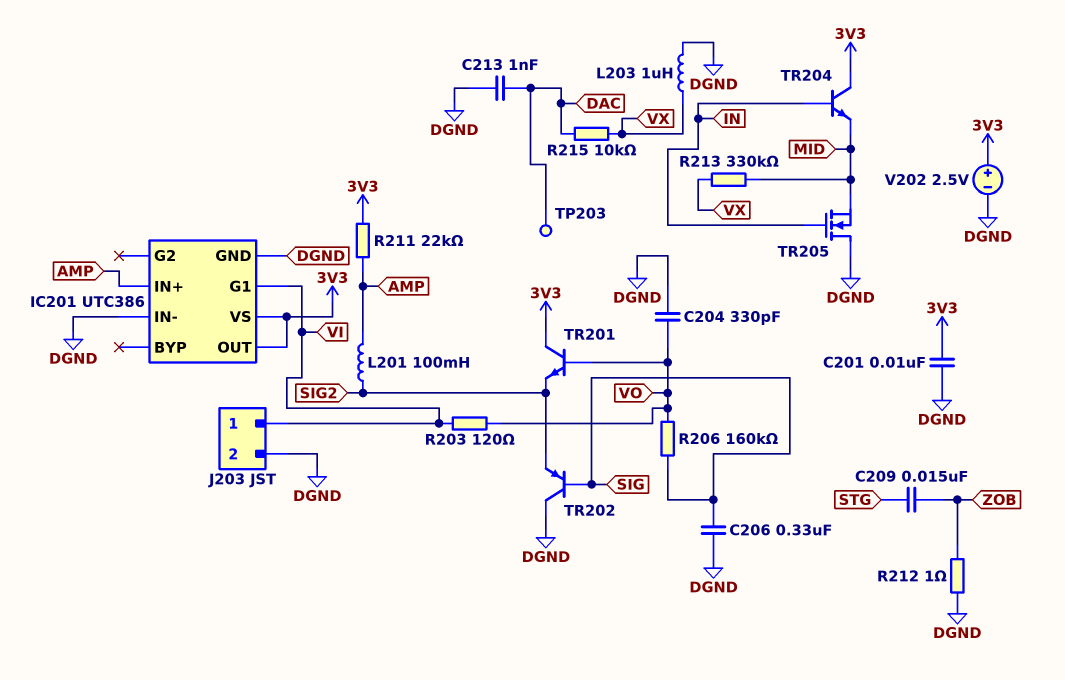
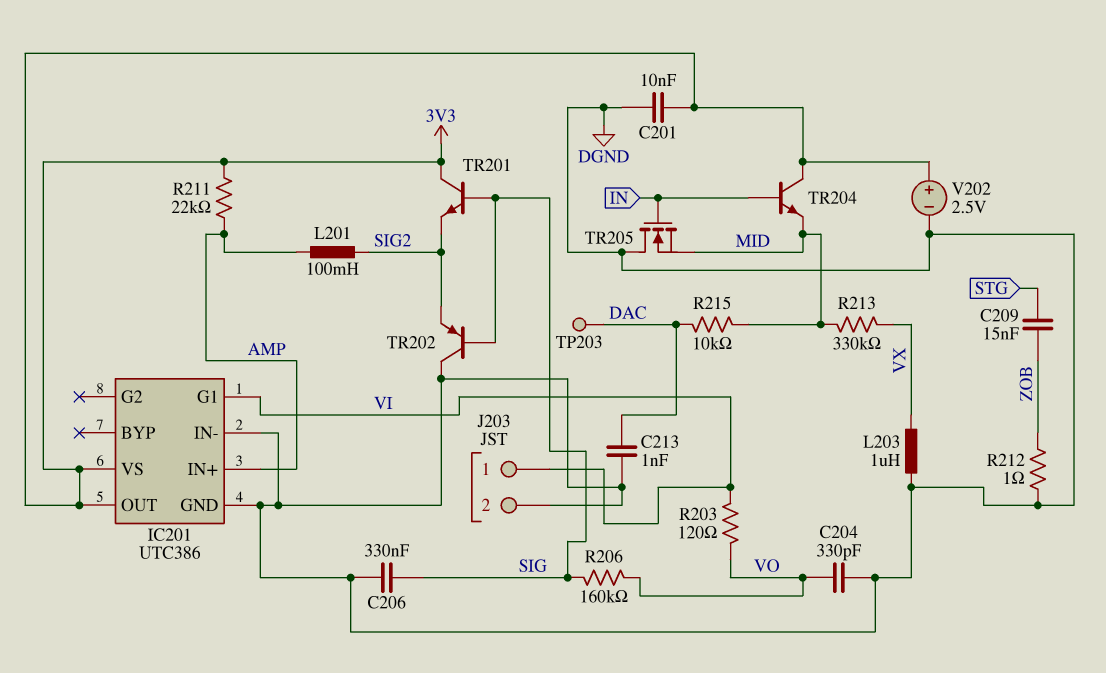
R215: 10k (DAC, VX) -> 10k (DAC, MID)
TR201: NPN (B VO, C 3V3, E SIG2) -> NPN (B SIG, C 3V3, E SIG2)

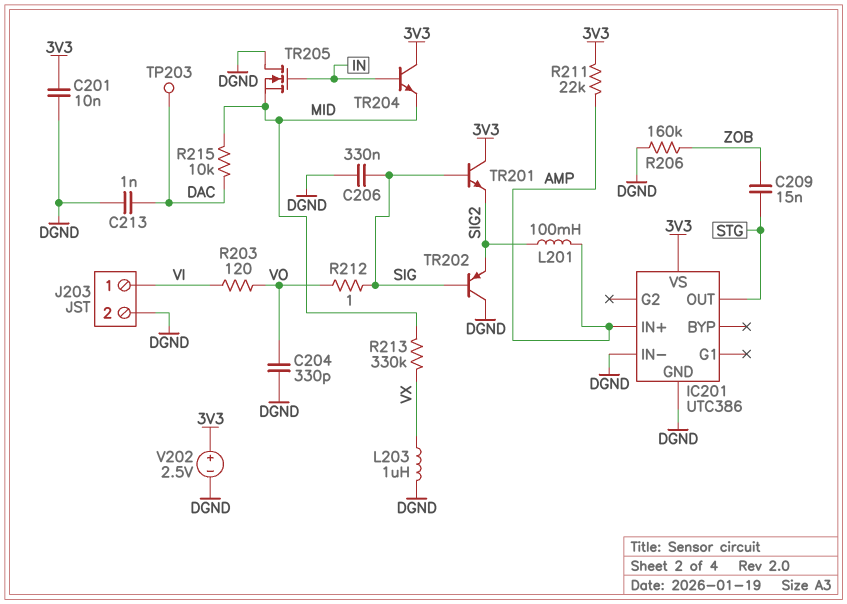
IC201 pin G1: VI -> none
IC201 pin OUT: 3V3 -> STG
R206: 160k (SIG, VO) -> 160k (DGND, ZOB)
R212: 1 (DGND, ZOB) -> 1 (SIG, VO)

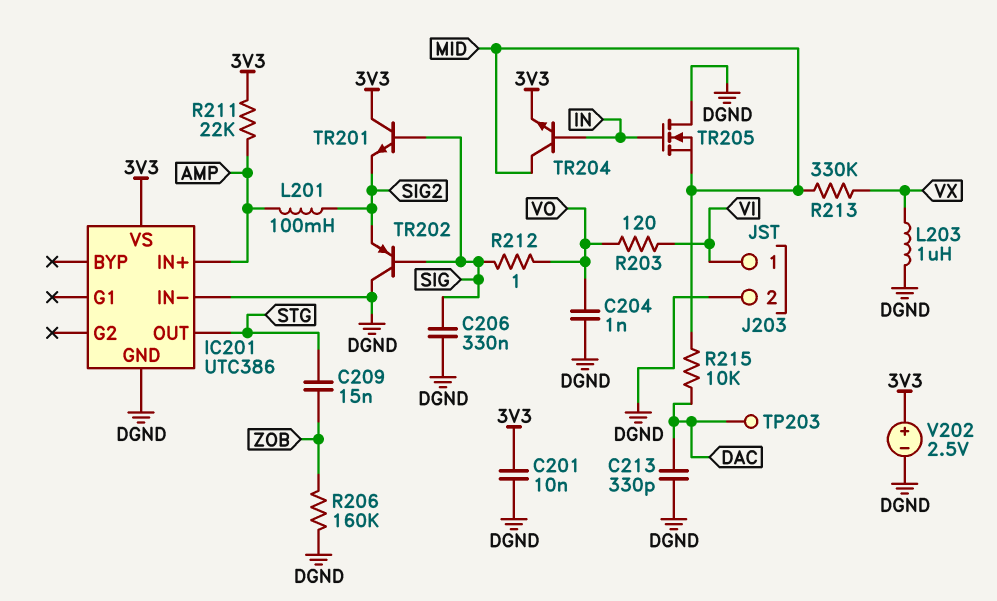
C204: 330pF (DGND, VO) -> 1nF (DGND, VO)
C213: 1nF (DAC, DGND) -> 330pF (DAC, DGND)
TR204: NPN (B IN, C 3V3, E MID) -> NPN (B IN, C MID, E 3V3)

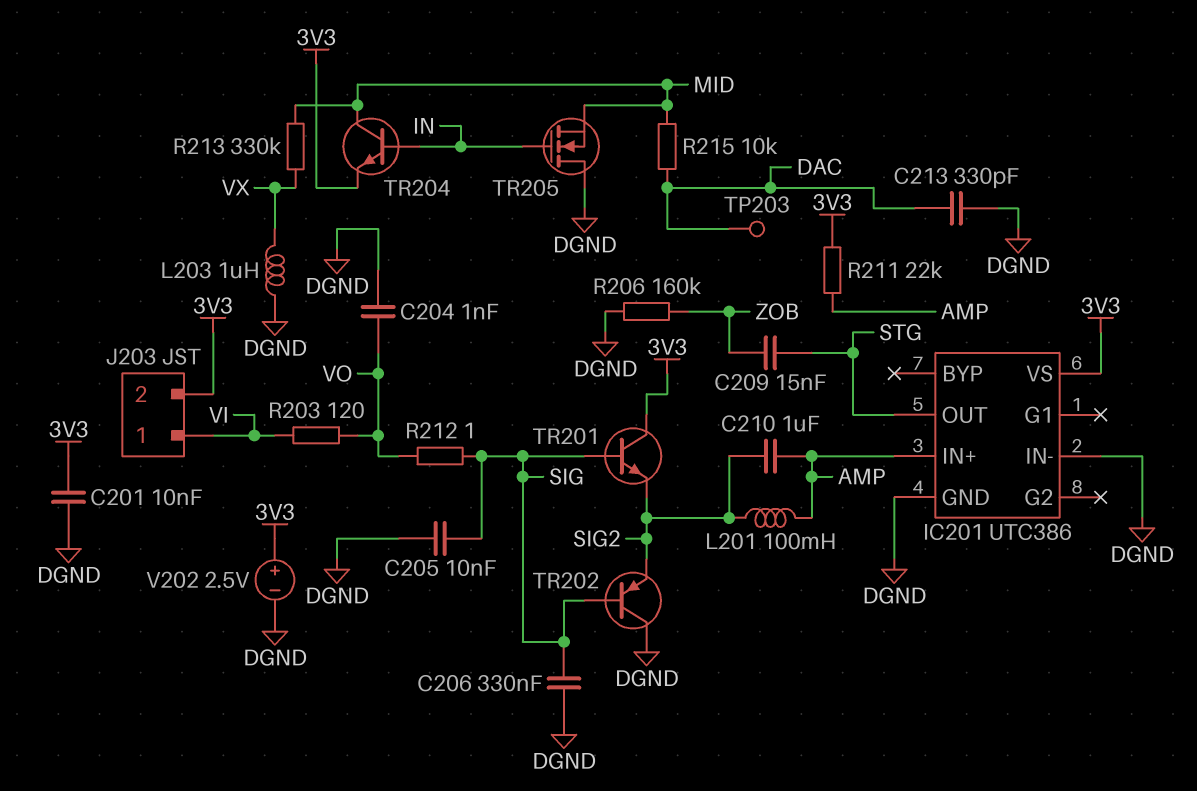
C205: none -> 10nF (DGND, SIG)
C210: none -> 1uF (AMP, SIG2)
J203 pin 2: DGND -> 3V3

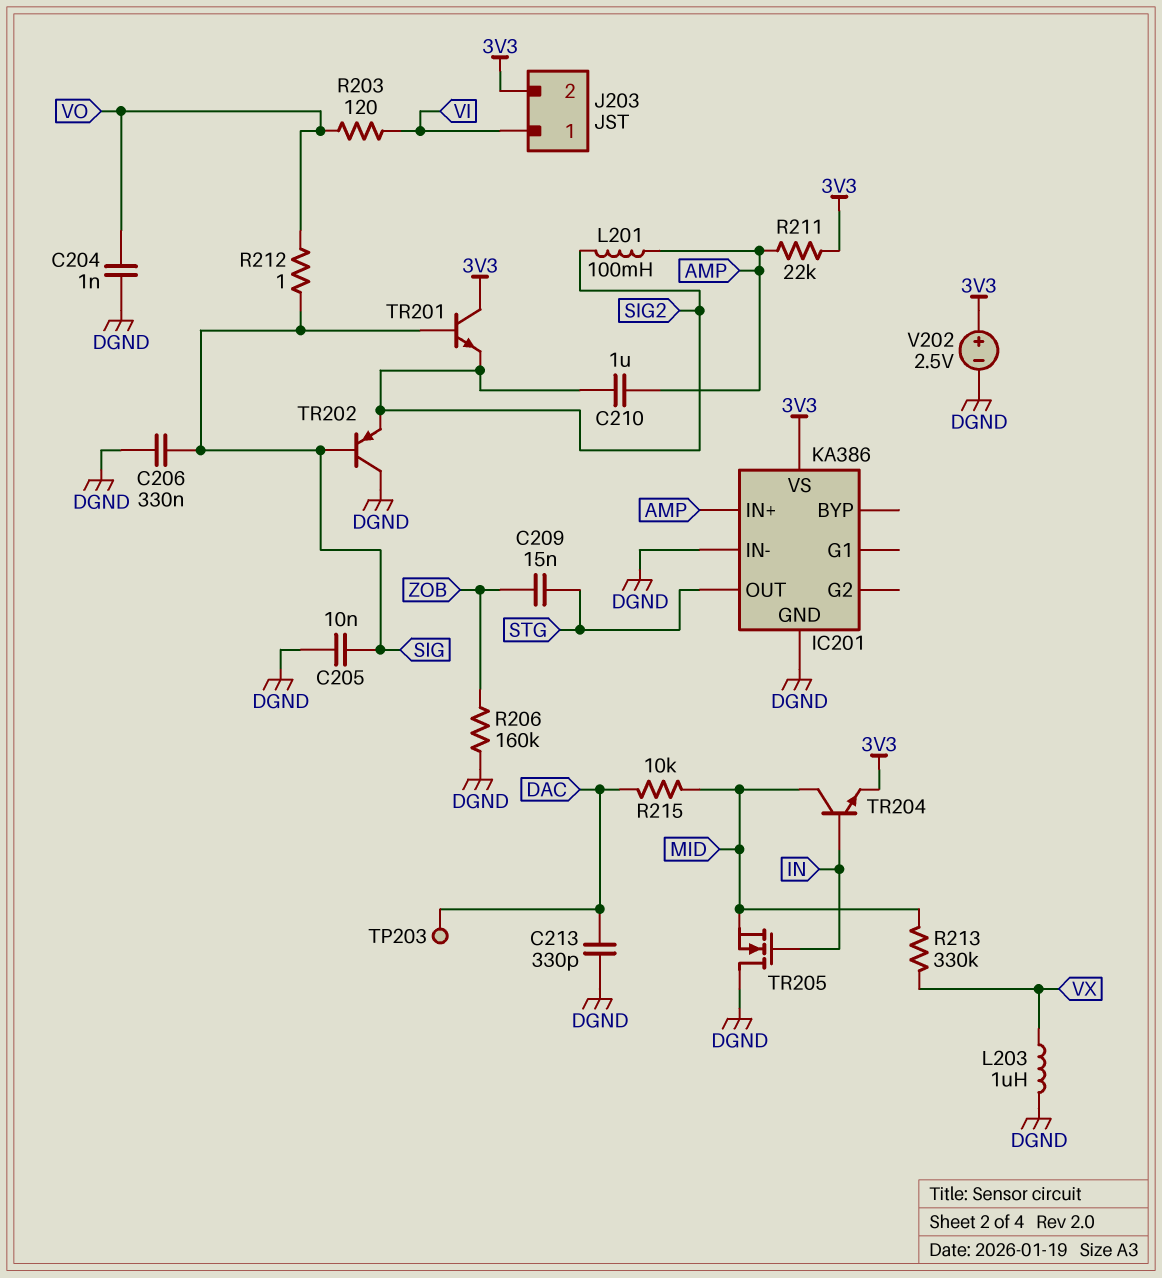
C201: 10nF (3V3, DGND) -> none
IC201: UTC386 -> KA386

